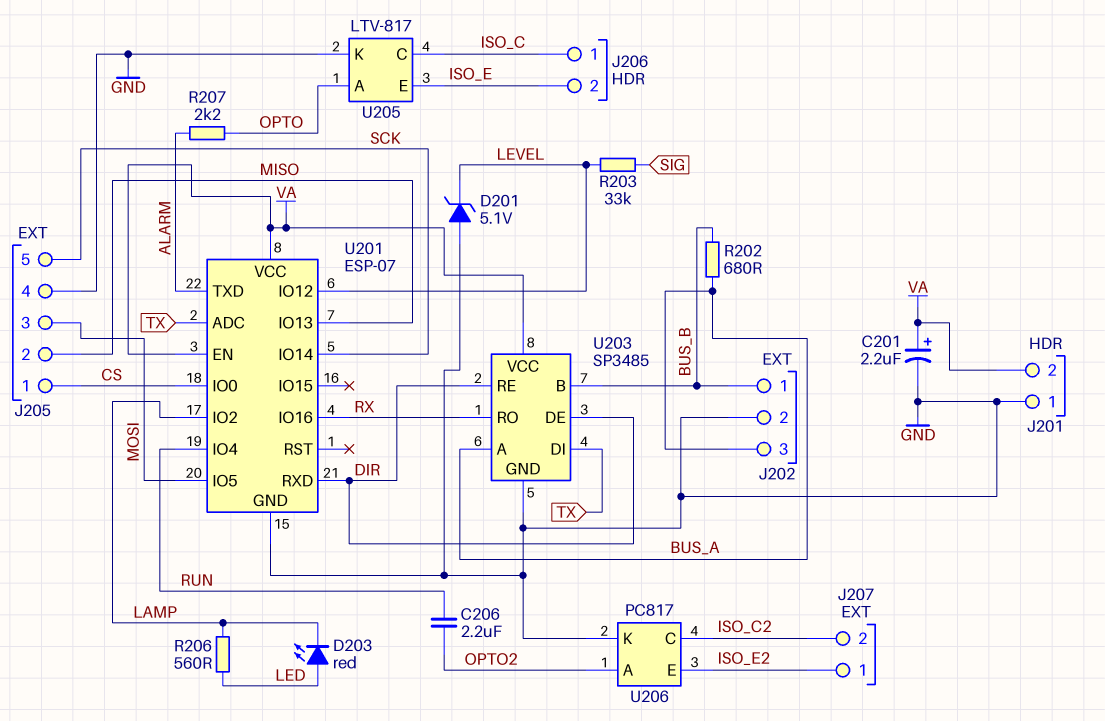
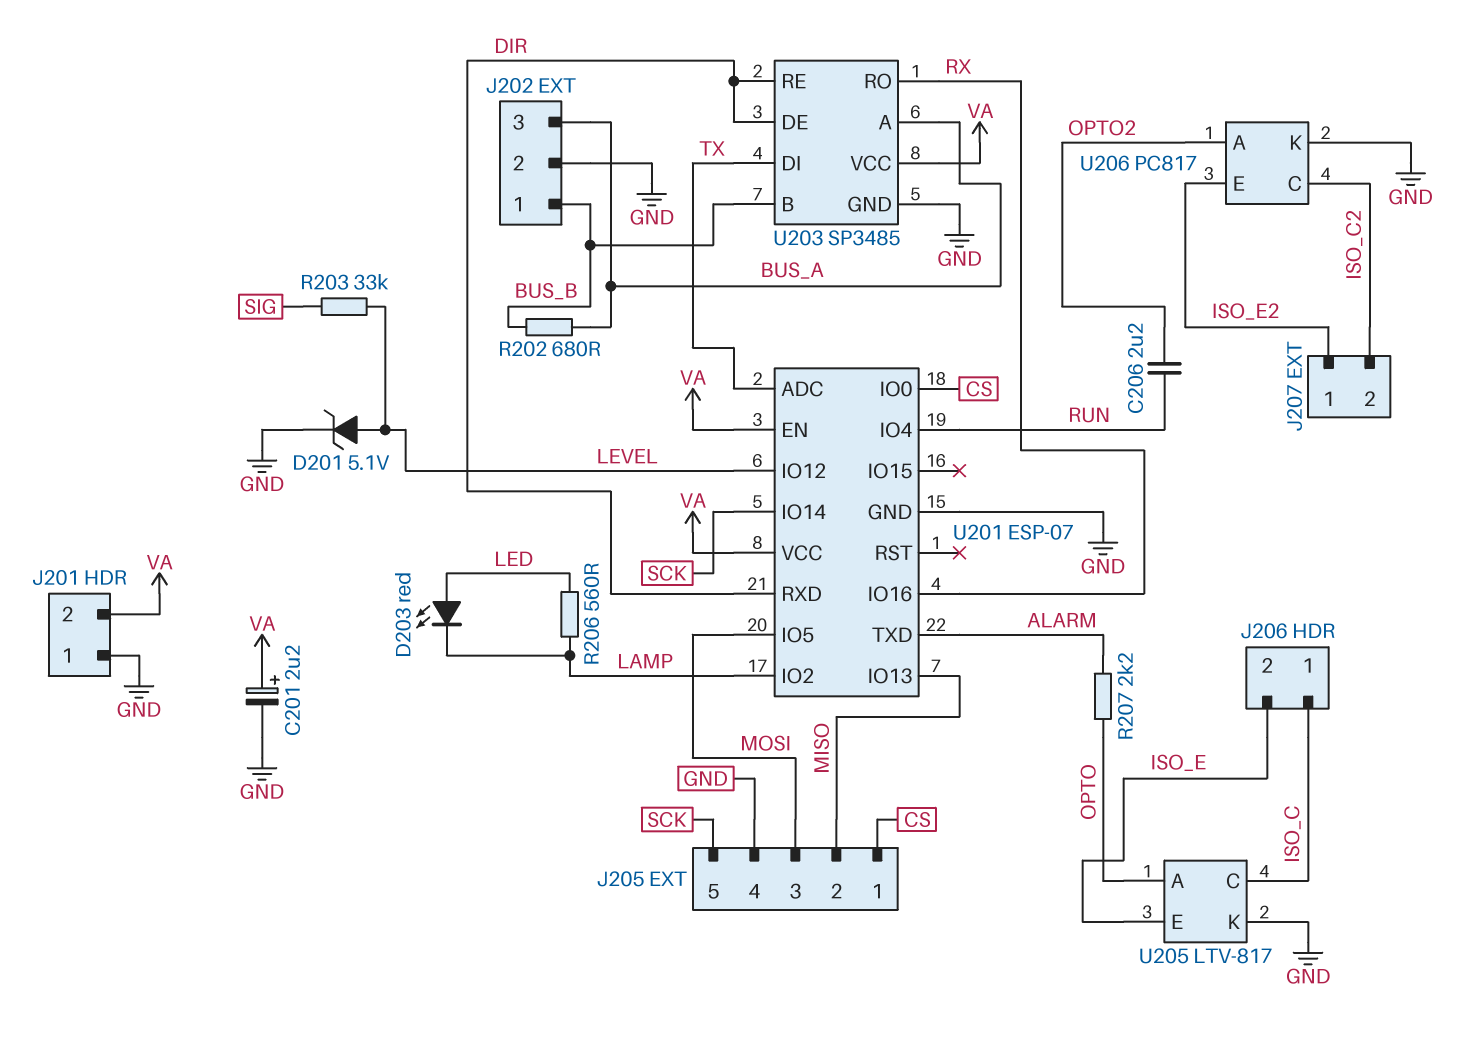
D201: zener 5.1V (A GND, K LEVEL) -> zener 5.1V (A LEVEL, K GND)

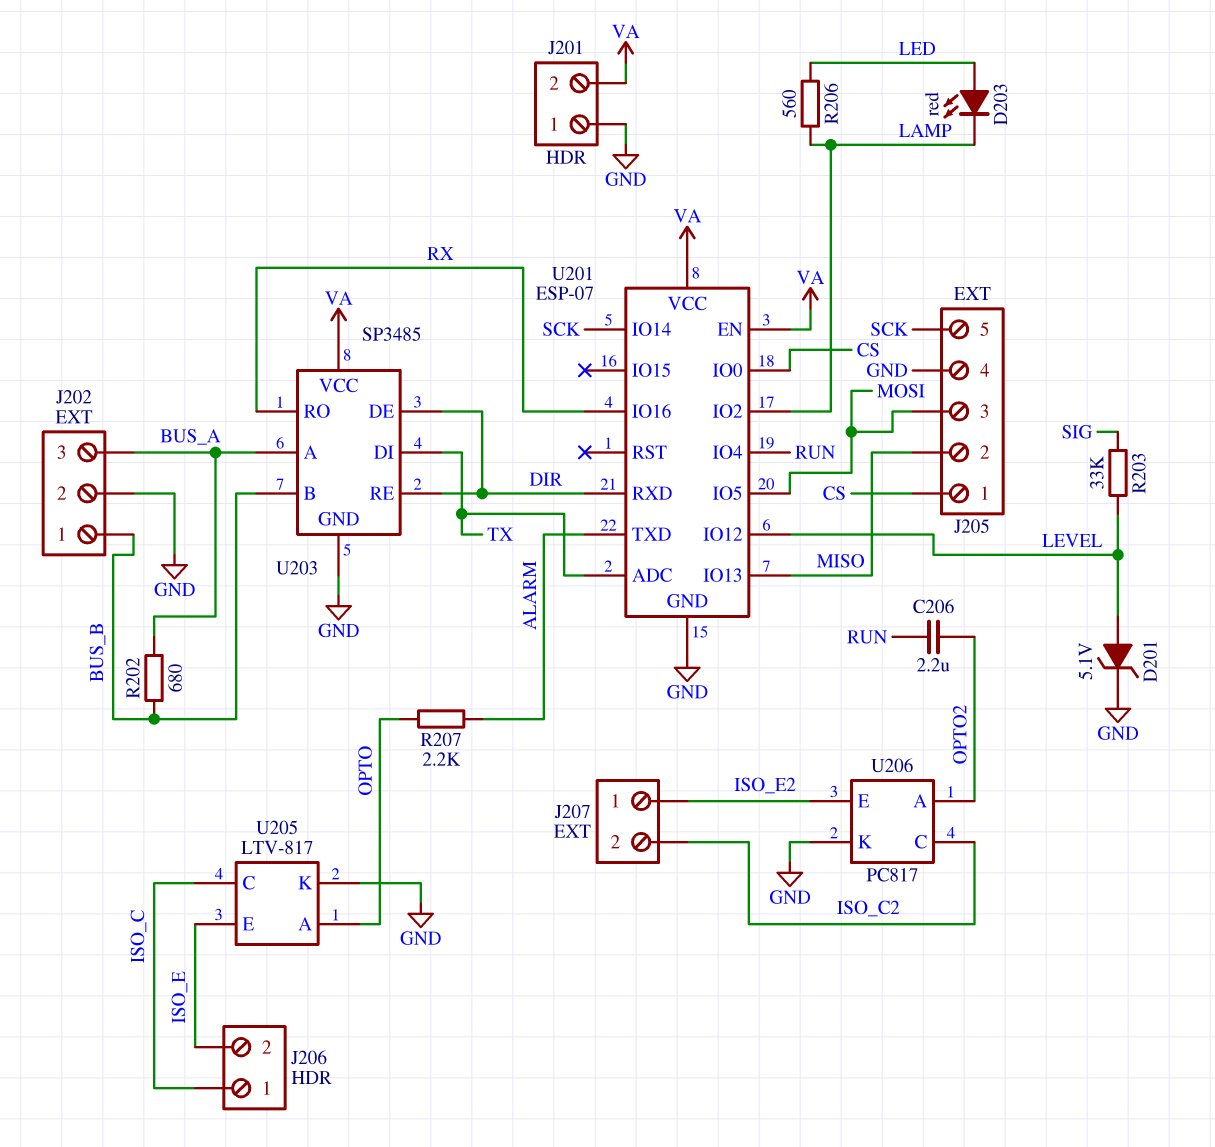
C201: 2.2uF (plus VA, minus GND) -> none

